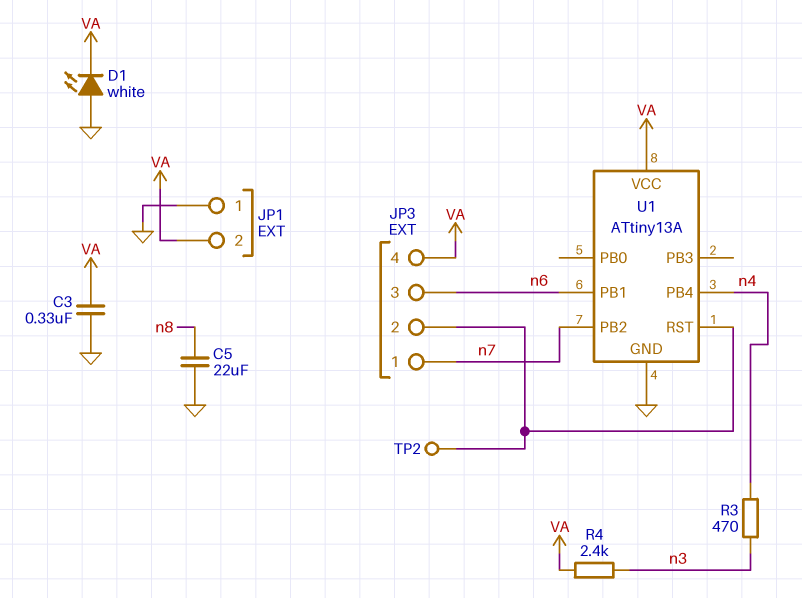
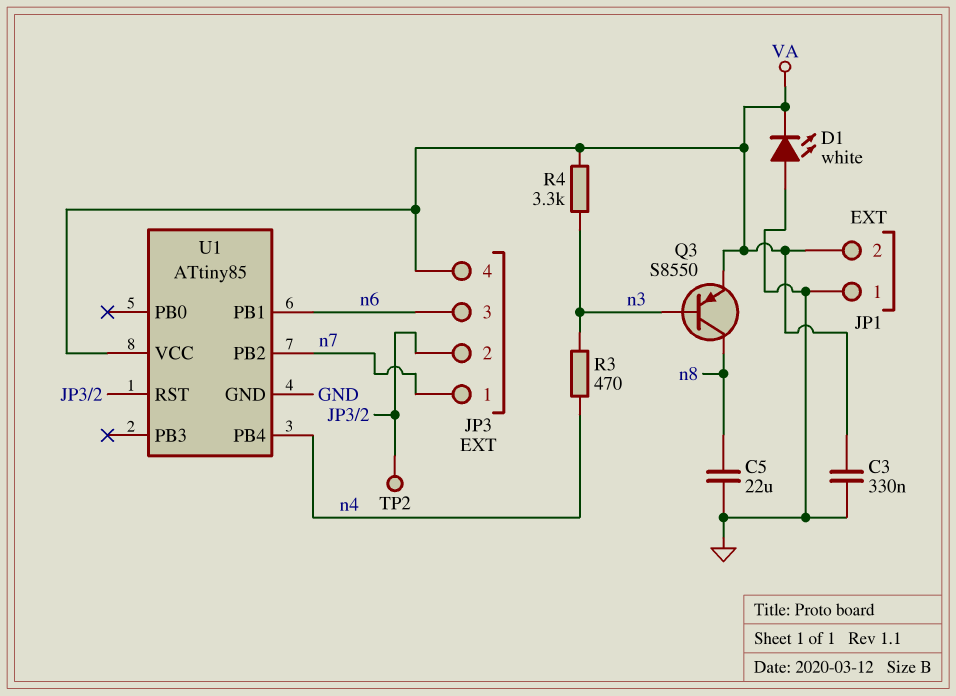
Q3: none -> PNP S8550 (B n3, C n8, E VA)
R4: 2.4k (VA, n3) -> 3.3k (VA, n3)
U1: ATtiny13A -> ATtiny85

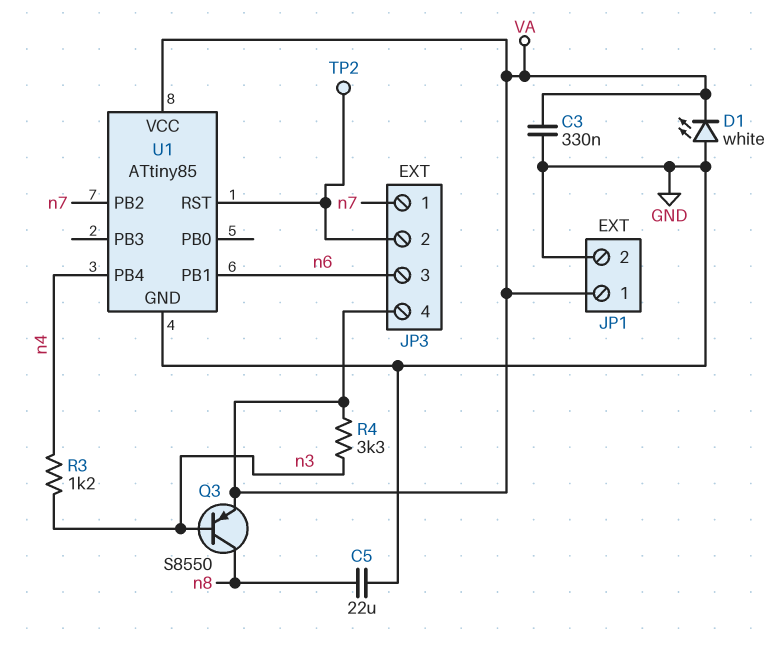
JP1 pin 1: GND -> VA
JP1 pin 2: VA -> GND
R3: 470 (n3, n4) -> 1.2k (n3, n4)

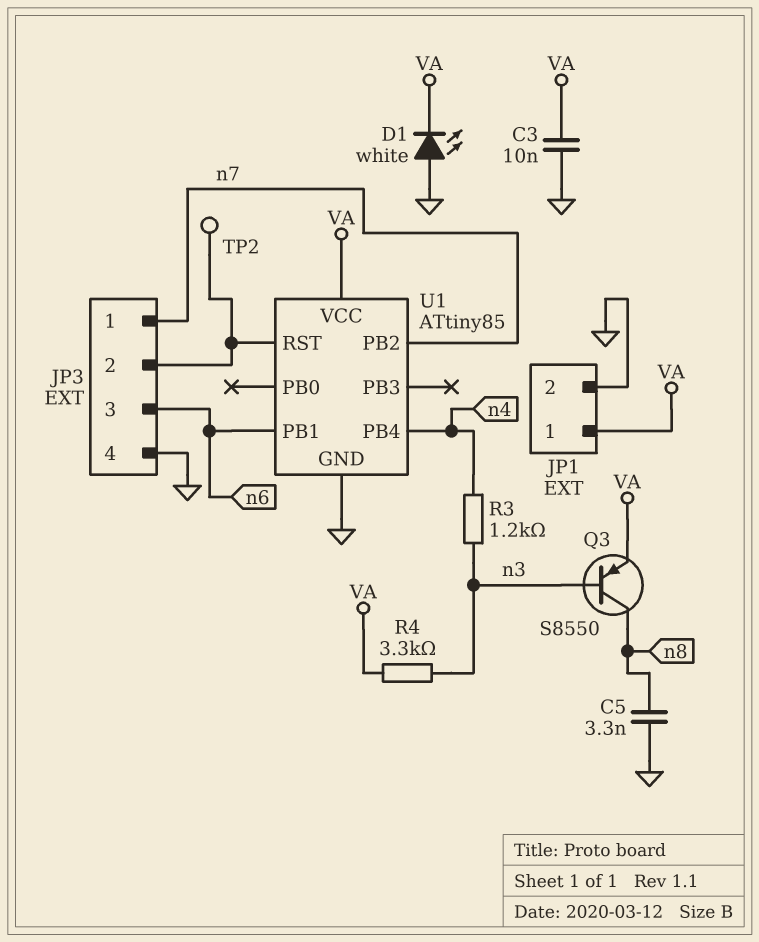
C3: 330nF (GND, VA) -> 10nF (GND, VA)
C5: 22uF (GND, n8) -> 3.3nF (GND, n8)
JP3 pin 4: VA -> GND

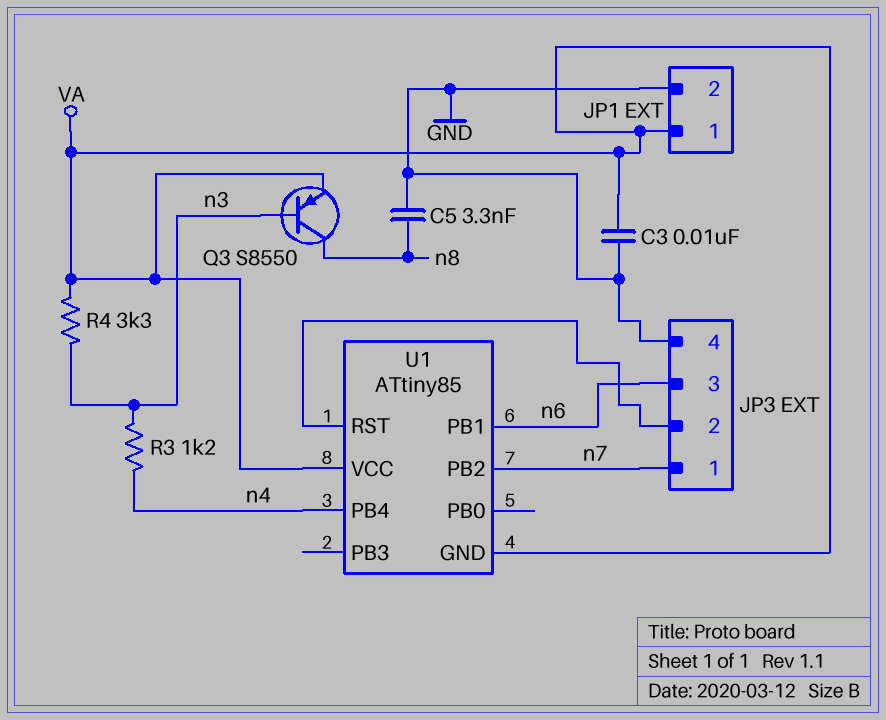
D1: LED white (A GND, K VA) -> none
TP2: test point (JP3/2) -> none
U1 pin GND: GND -> VA

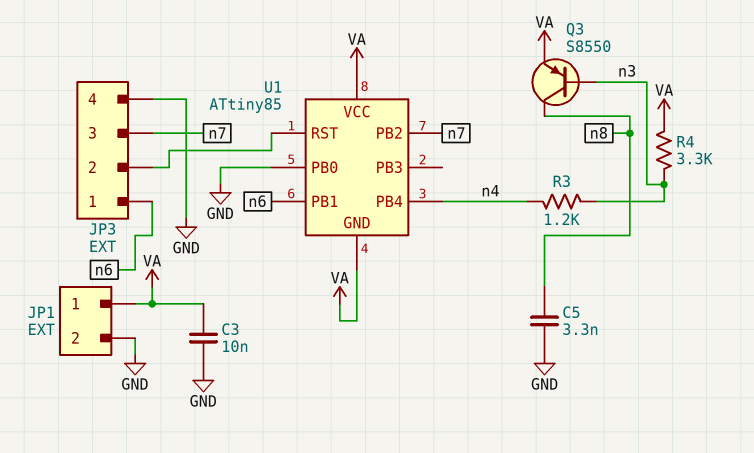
JP3 pin 1: n7 -> n6
JP3 pin 3: n6 -> n7
U1 pin PB0: none -> GND

